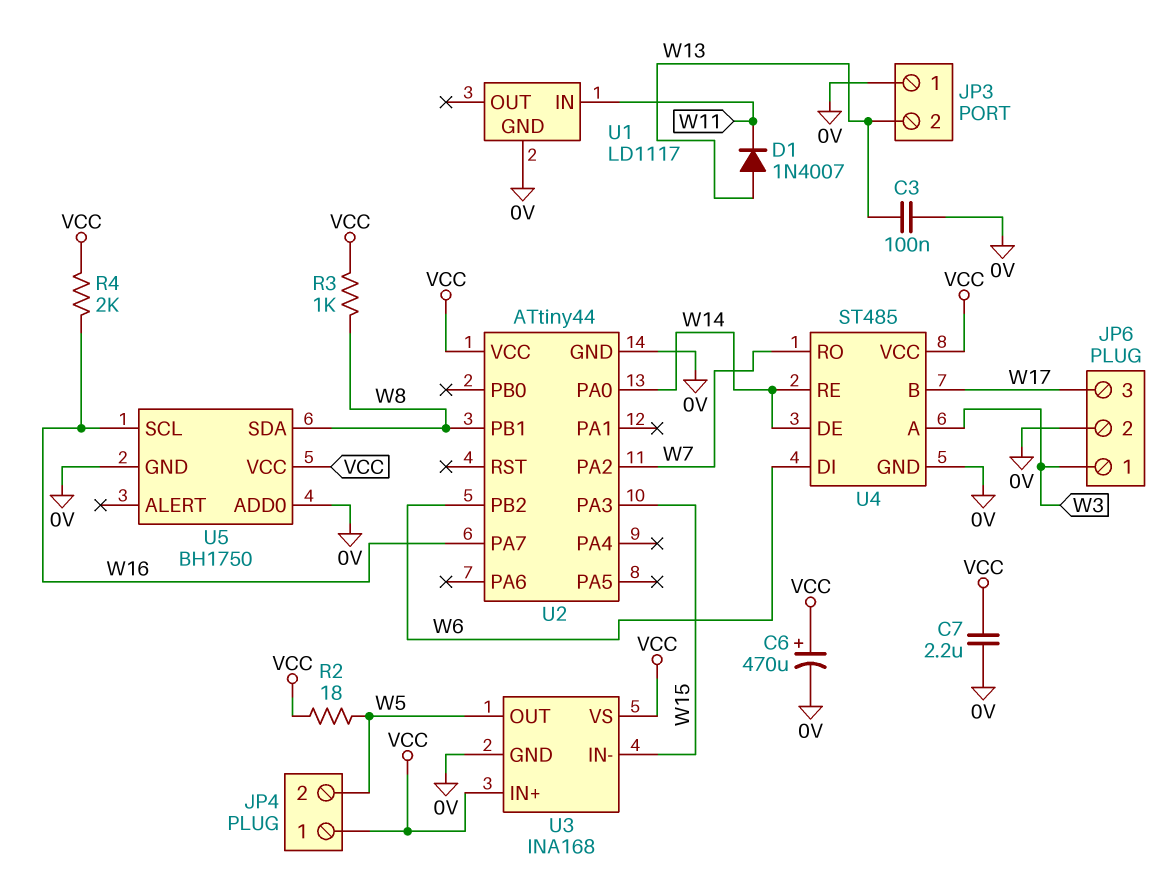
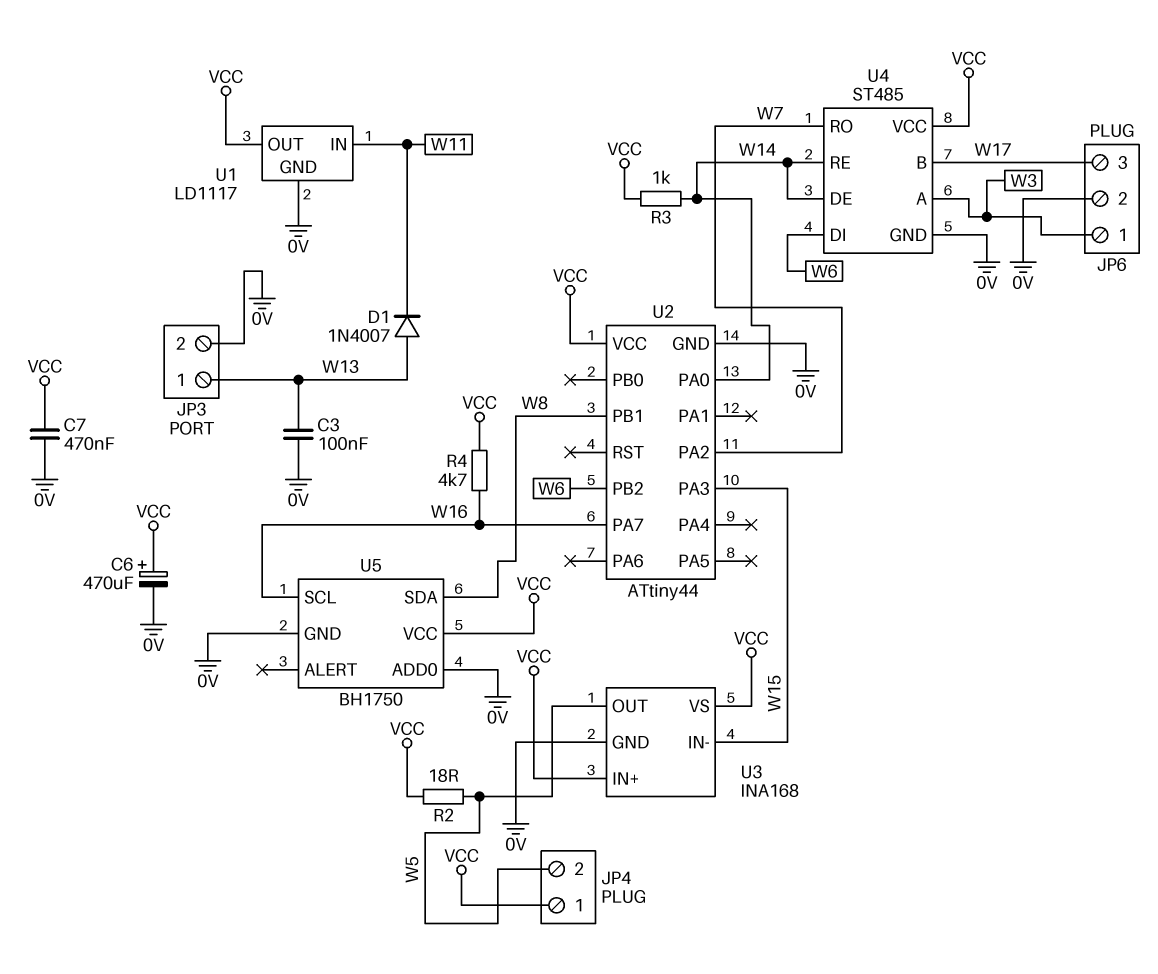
C7: 2.2uF (0V, VCC) -> 470nF (0V, VCC)
JP3 pin 1: 0V -> W13
JP3 pin 2: W13 -> 0V
R3: 1k (VCC, W8) -> 1k (VCC, W14)
R4: 2k (VCC, W16) -> 4.7k (VCC, W16)
U1 pin OUT: none -> VCC

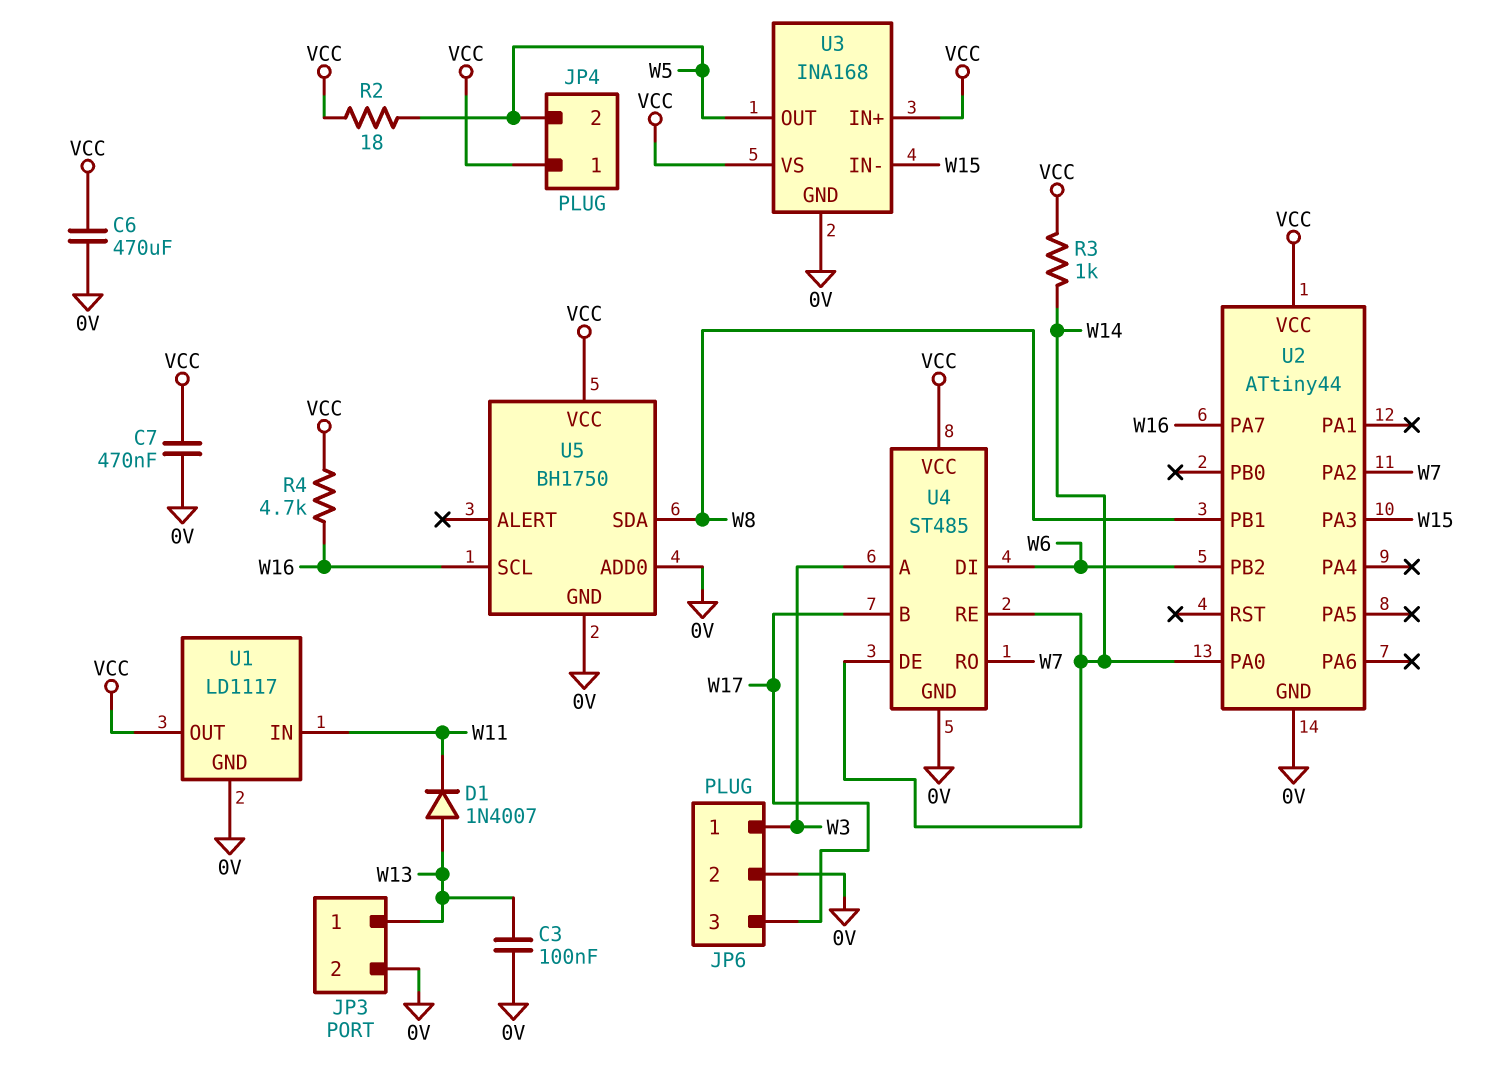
C6: 470uF (plus VCC, minus 0V) -> 470uF (0V, VCC)

